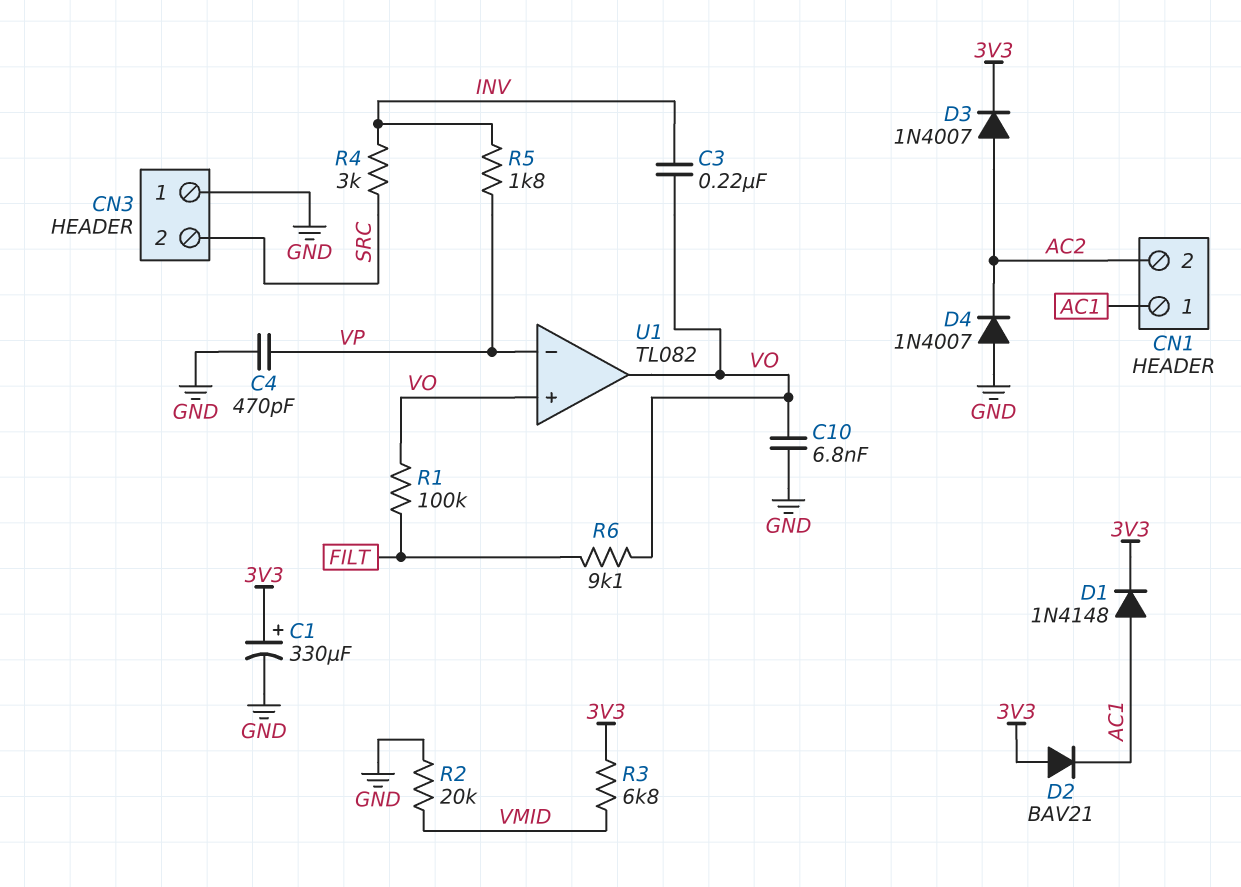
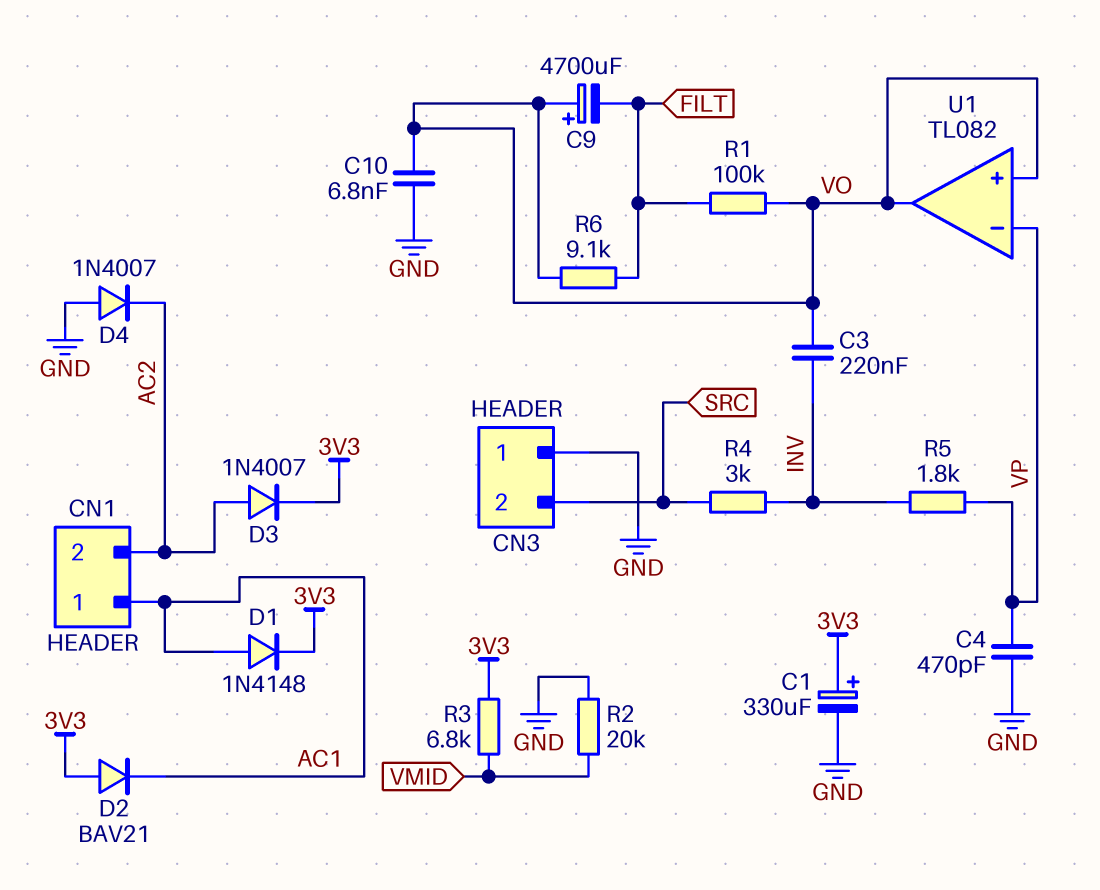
C9: none -> 4700uF (plus VO, minus FILT)

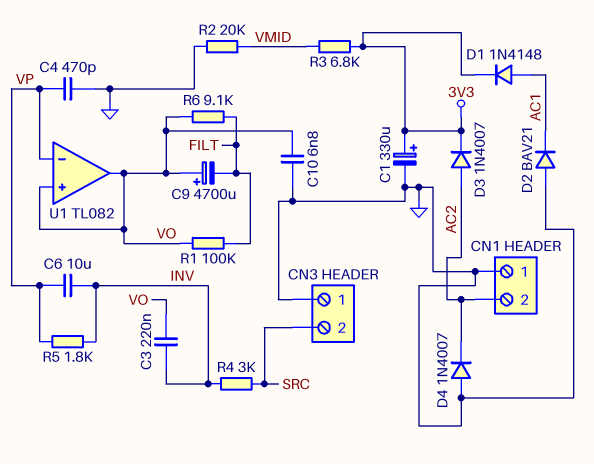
C6: none -> 10uF (INV, VP)
CN1 pin 1: AC1 -> GND
D2: diode BAV21 (A 3V3, K AC1) -> diode BAV21 (A GND, K AC1)

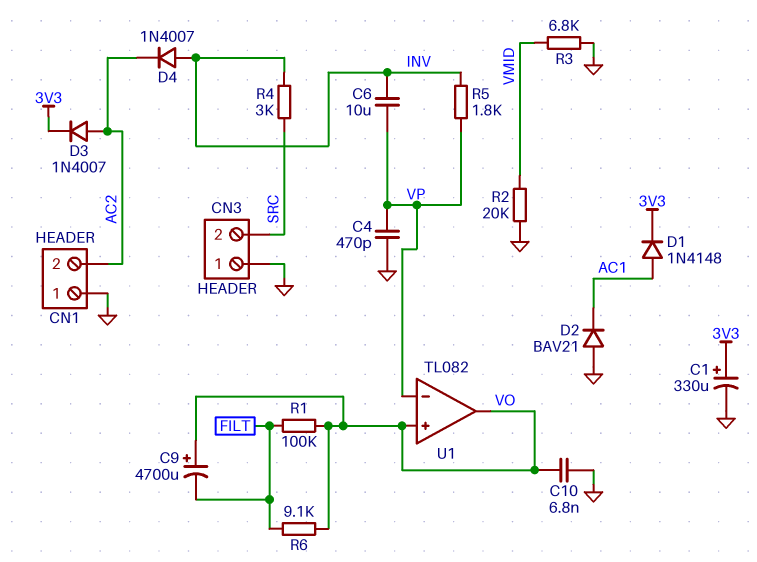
C3: 220nF (INV, VO) -> none
D4: diode 1N4007 (A GND, K AC2) -> diode 1N4007 (A INV, K AC2)
R3: 6.8k (3V3, VMID) -> 6.8k (GND, VMID)

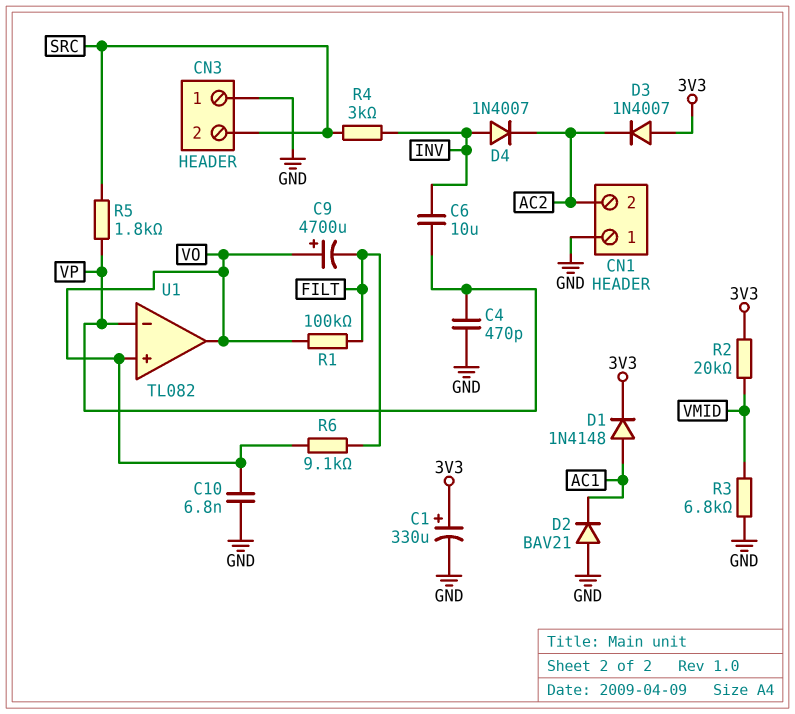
D3: diode 1N4007 (A AC2, K 3V3) -> diode 1N4007 (A 3V3, K AC2)
R2: 20k (GND, VMID) -> 20k (3V3, VMID)
R5: 1.8k (INV, VP) -> 1.8k (SRC, VP)

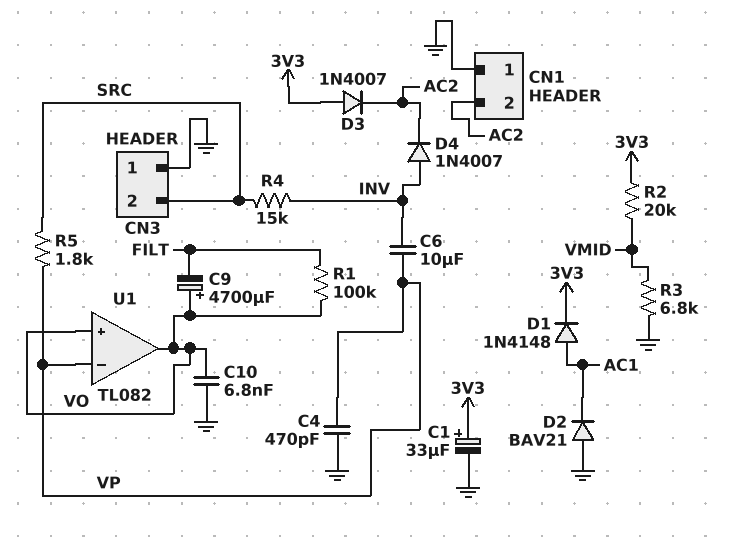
C1: 330uF (plus 3V3, minus GND) -> 33uF (plus 3V3, minus GND)
R4: 3k (INV, SRC) -> 15k (INV, SRC)
R6: 9.1k (FILT, VO) -> none

